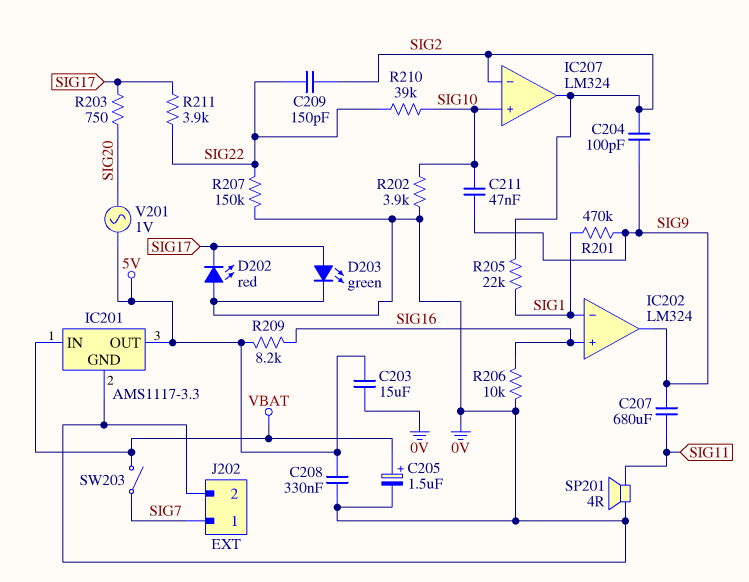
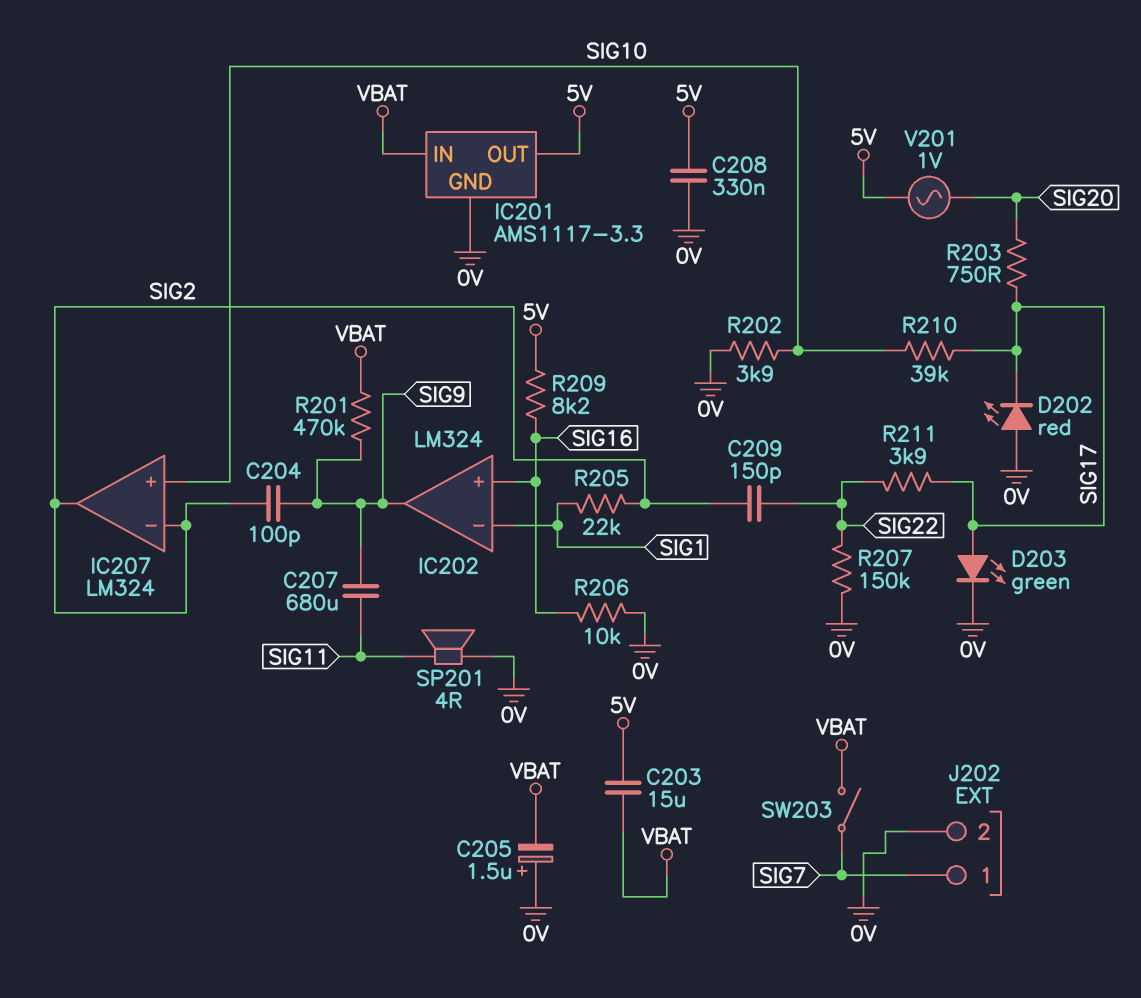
C203: 15uF (0V, 5V) -> 15uF (5V, VBAT)
C205: 1.5uF (plus VBAT, minus 0V) -> 1.5uF (plus 0V, minus VBAT)
C211: 47nF (SIG9, SIG10) -> none
R201: 470k (SIG1, SIG9) -> 470k (SIG9, VBAT)
R210: 39k (SIG10, SIG22) -> 39k (SIG10, SIG17)

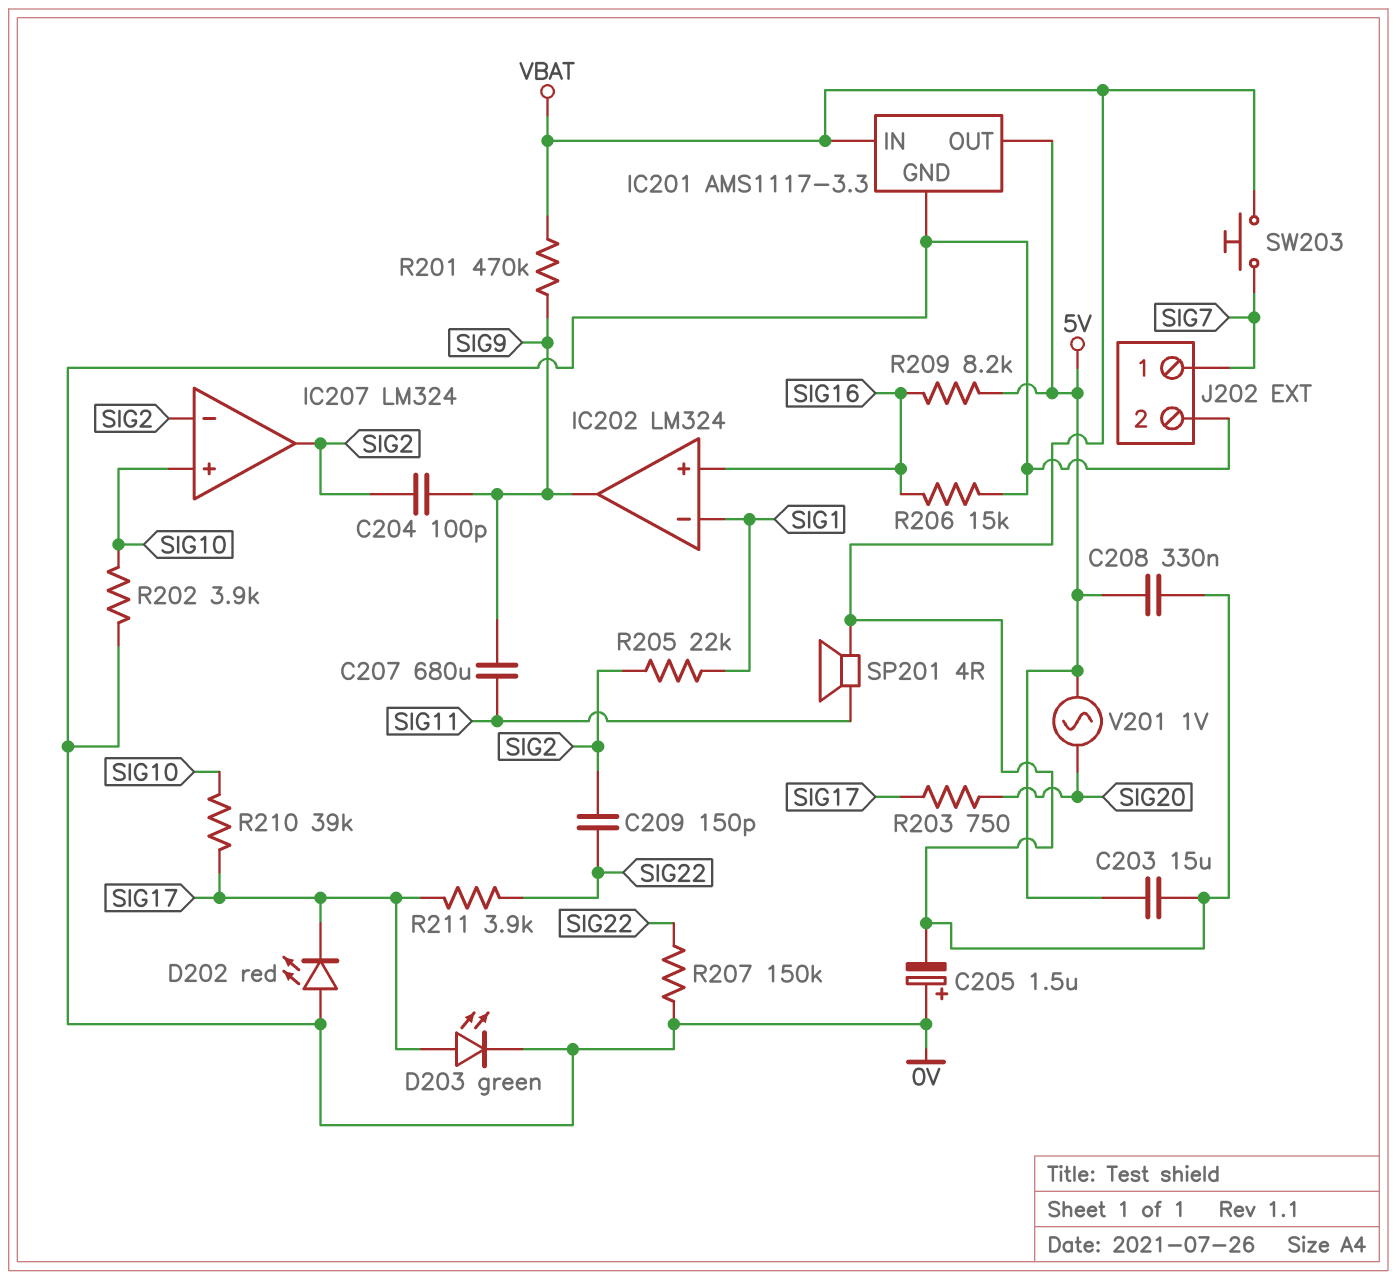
C208: 330nF (0V, 5V) -> 330nF (5V, VBAT)
R206: 10k (0V, SIG16) -> 15k (0V, SIG16)
SP201: speaker 4R (0V, SIG11) -> speaker 4R (SIG11, VBAT)
SW203: switch (SIG7, VBAT) -> button (SIG7, VBAT)

